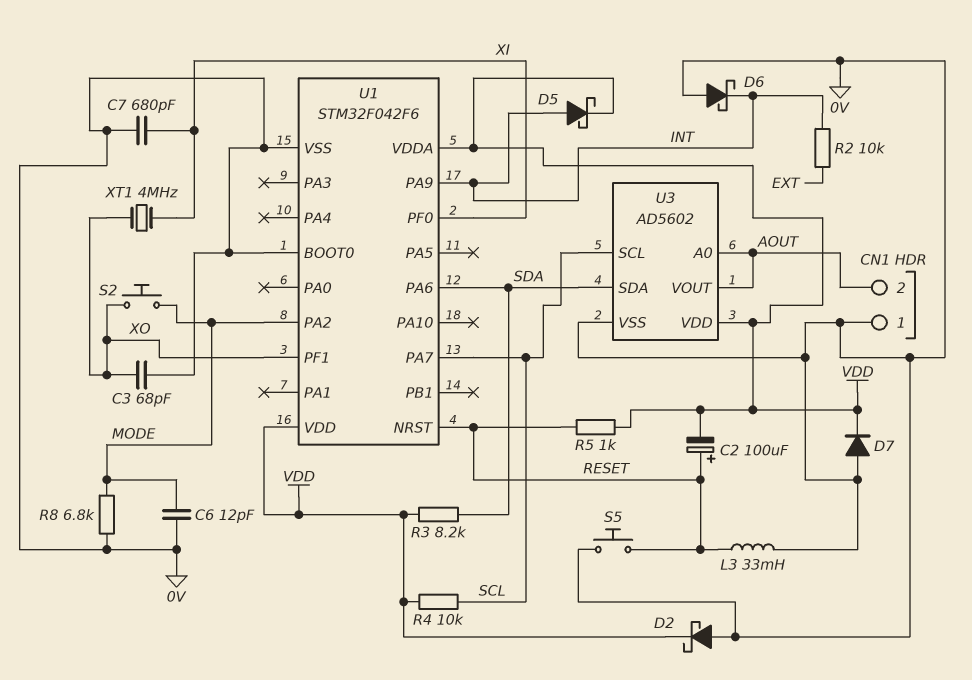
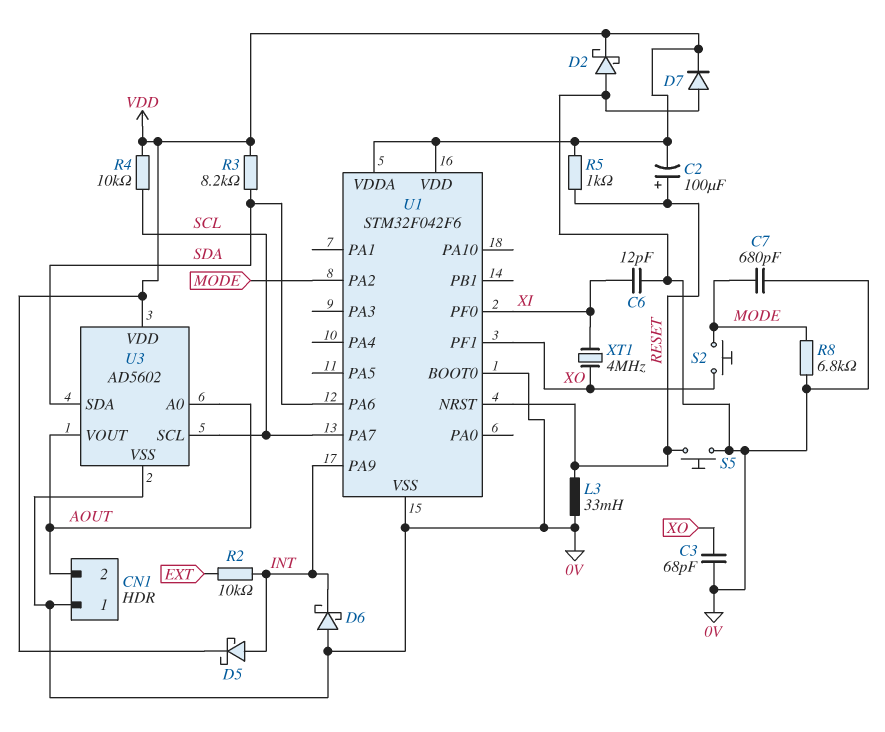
C6: 12pF (0V, MODE) -> 12pF (0V, XI)
C7: 680pF (0V, XI) -> 680pF (0V, MODE)

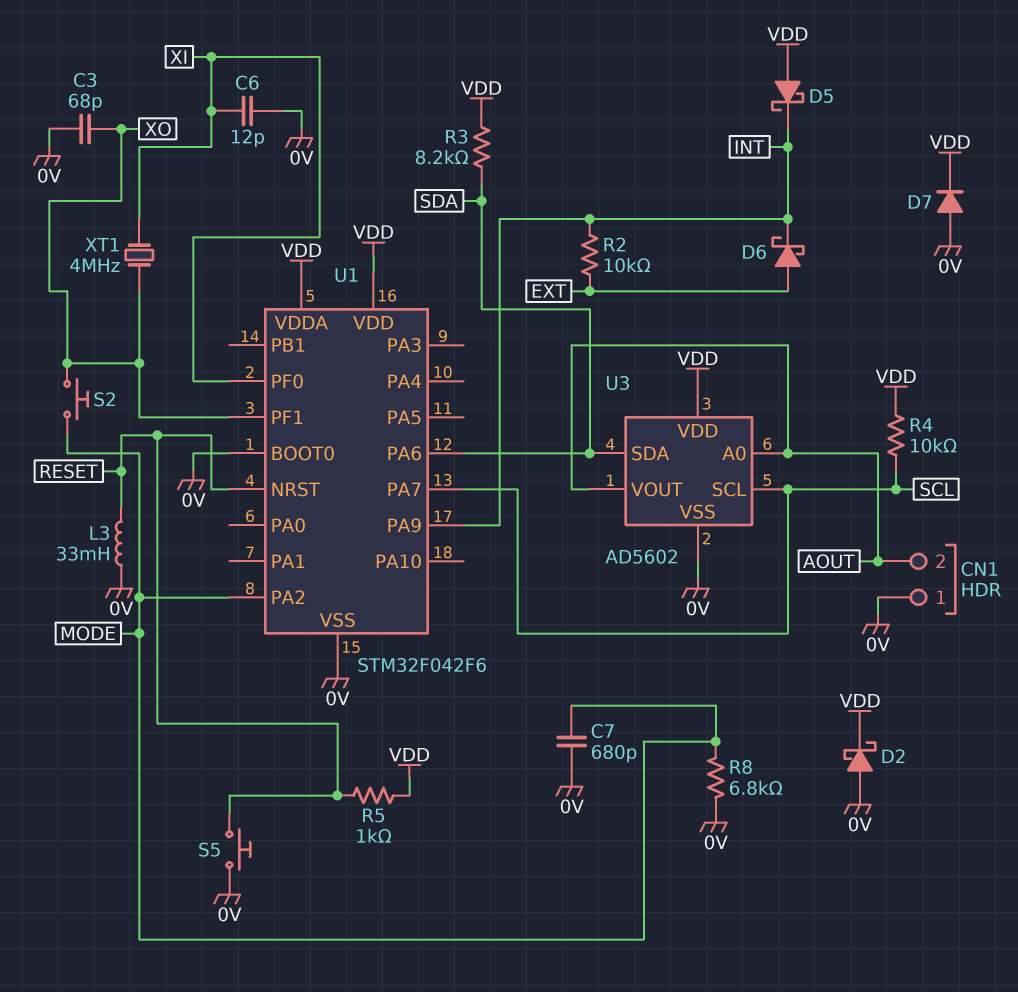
C2: 100uF (plus RESET, minus VDD) -> none
D5: schottky (A INT, K VDD) -> schottky (A VDD, K INT)
D6: schottky (A 0V, K INT) -> schottky (A EXT, K INT)

